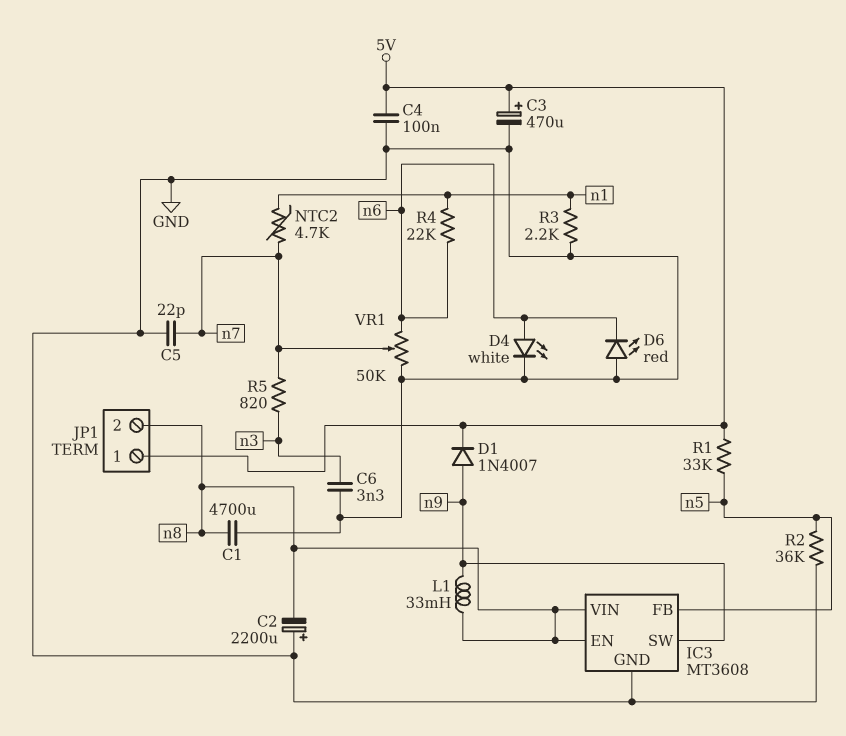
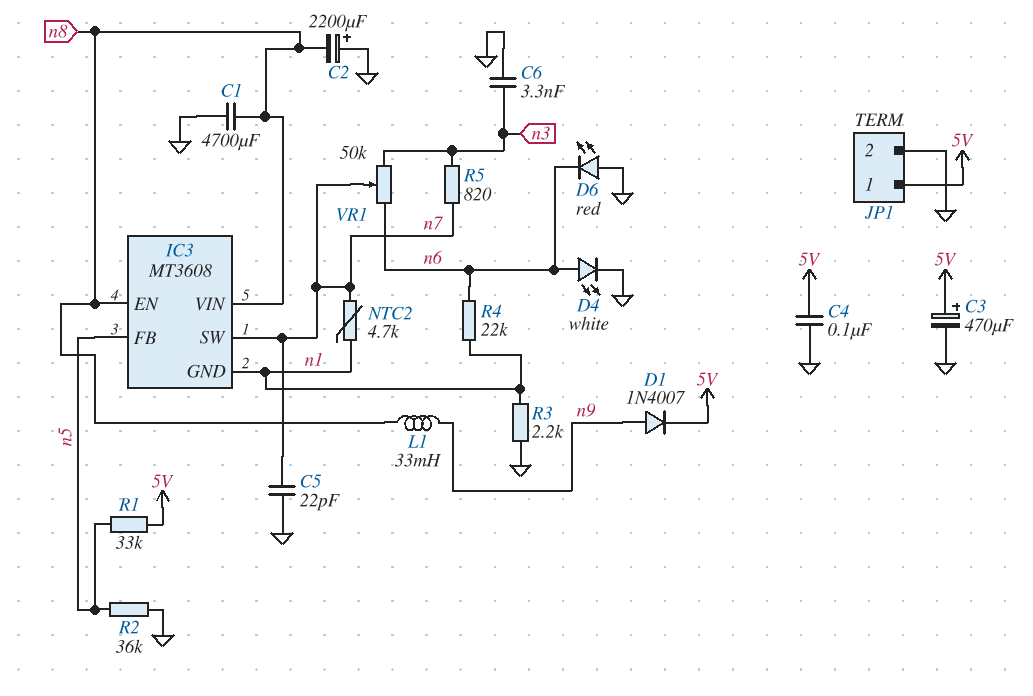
IC3 pin GND: GND -> n1
IC3 pin SW: n9 -> n7
JP1 pin 2: n8 -> GND
VR1: 50k (GND, n6, wiper n7) -> 50k (n3, n6, wiper n7)

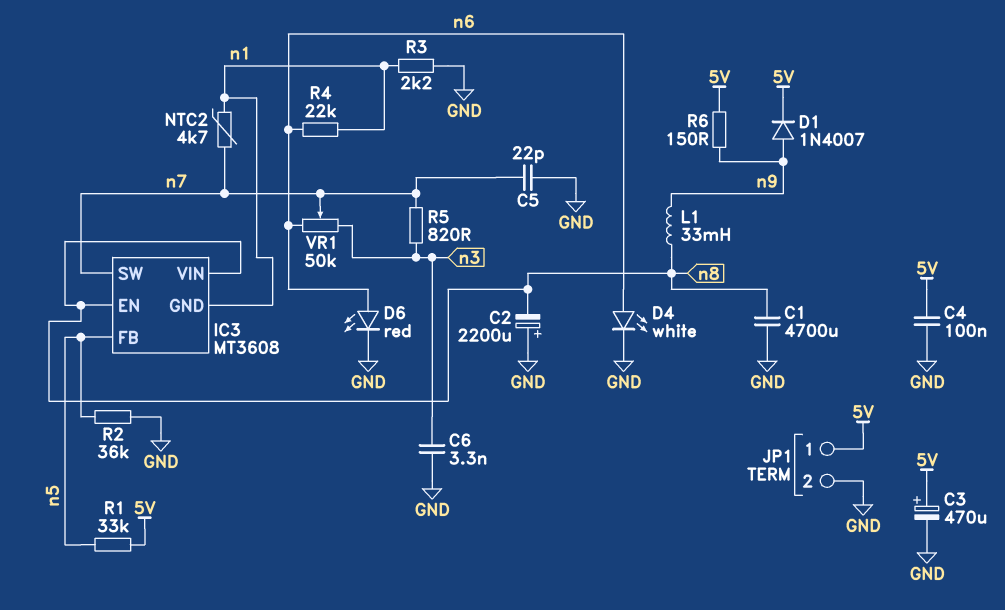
D6: LED red (A GND, K n6) -> LED red (A n6, K GND)
R6: none -> 150 (5V, n9)

